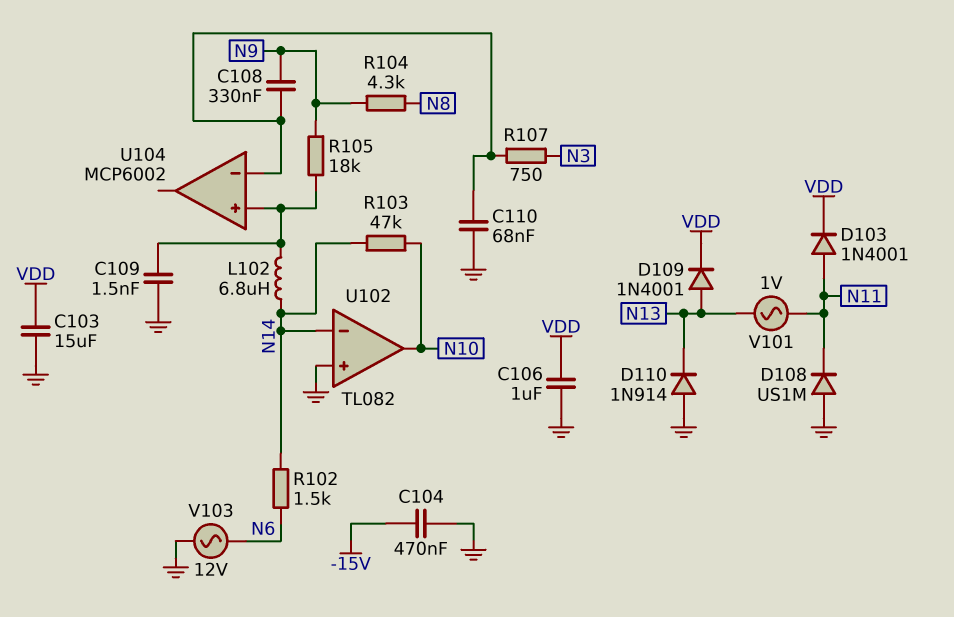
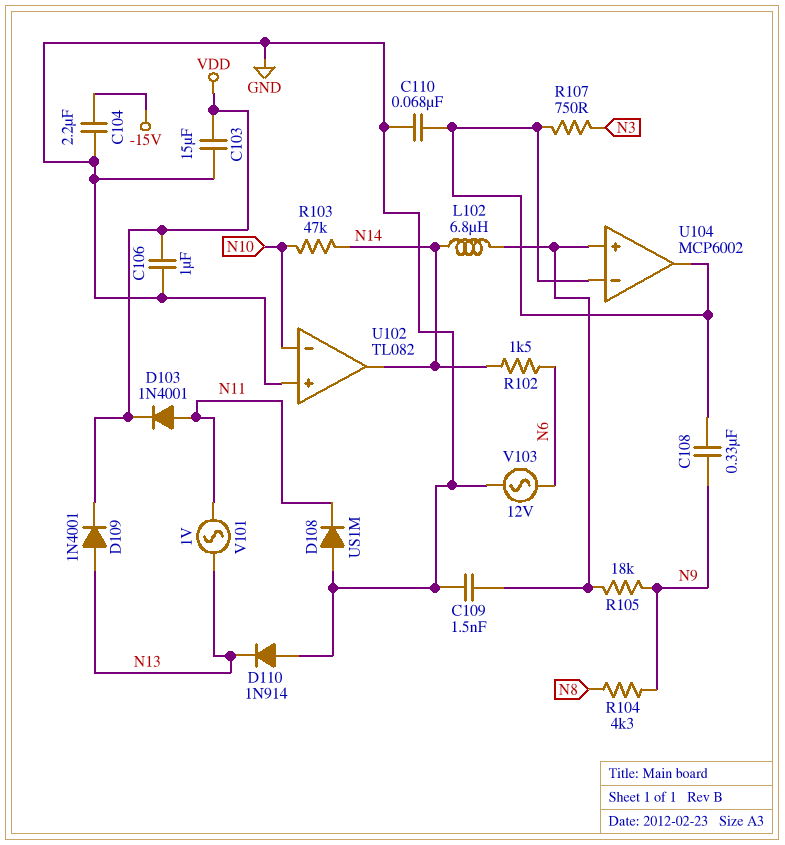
C104: 470nF (-15V, GND) -> 2.2uF (-15V, GND)
U102 pin in-: N14 -> N10
U102 pin out: N10 -> N14
U104 pin out: none -> U104/in-

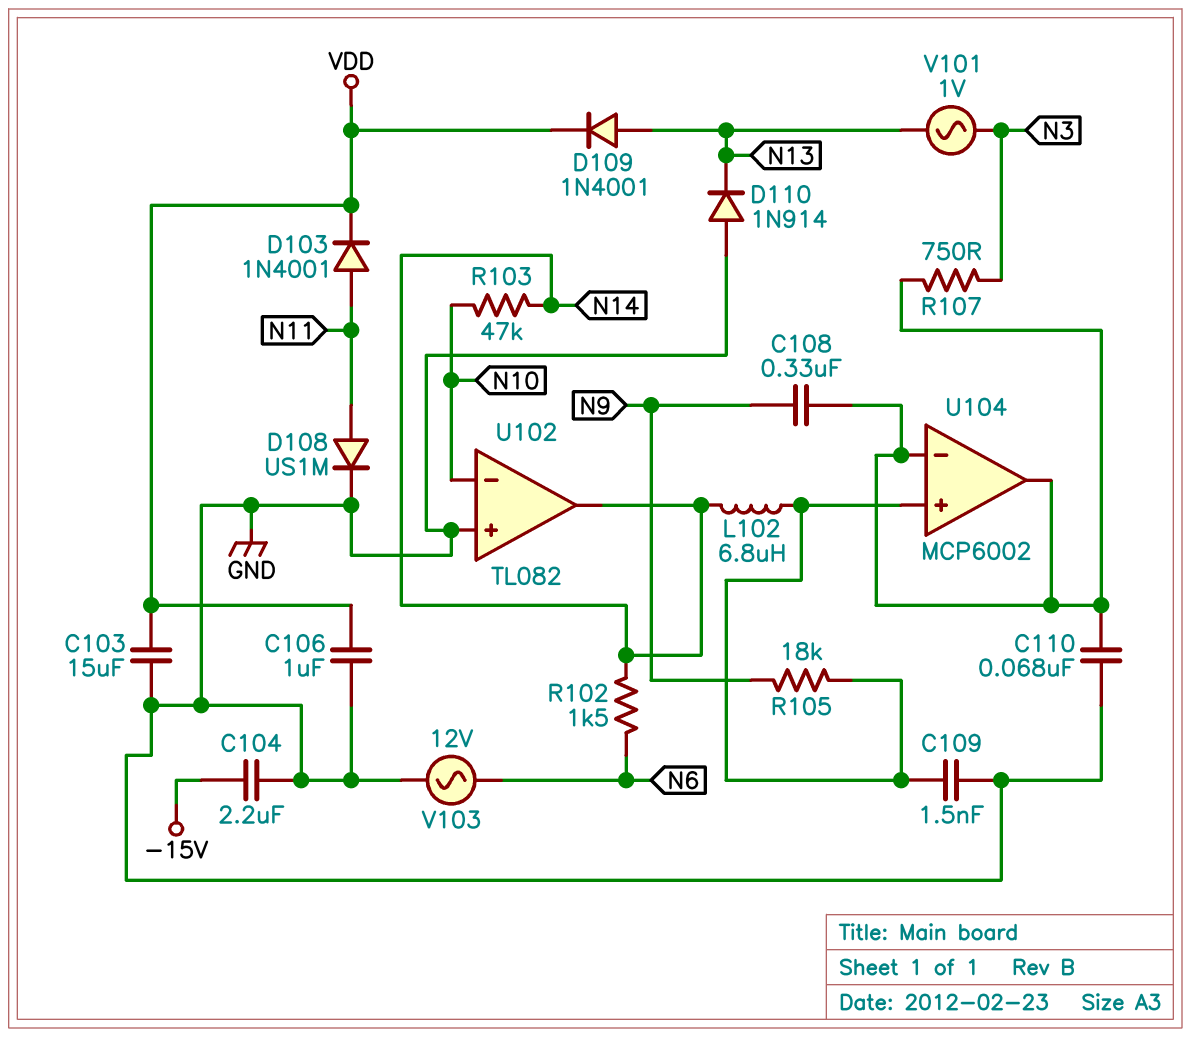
D108: diode US1M (A GND, K N11) -> diode US1M (A N11, K GND)
R104: 4.3k (N8, N9) -> none
V101: AC 1V (N11, N13) -> AC 1V (N3, N13)

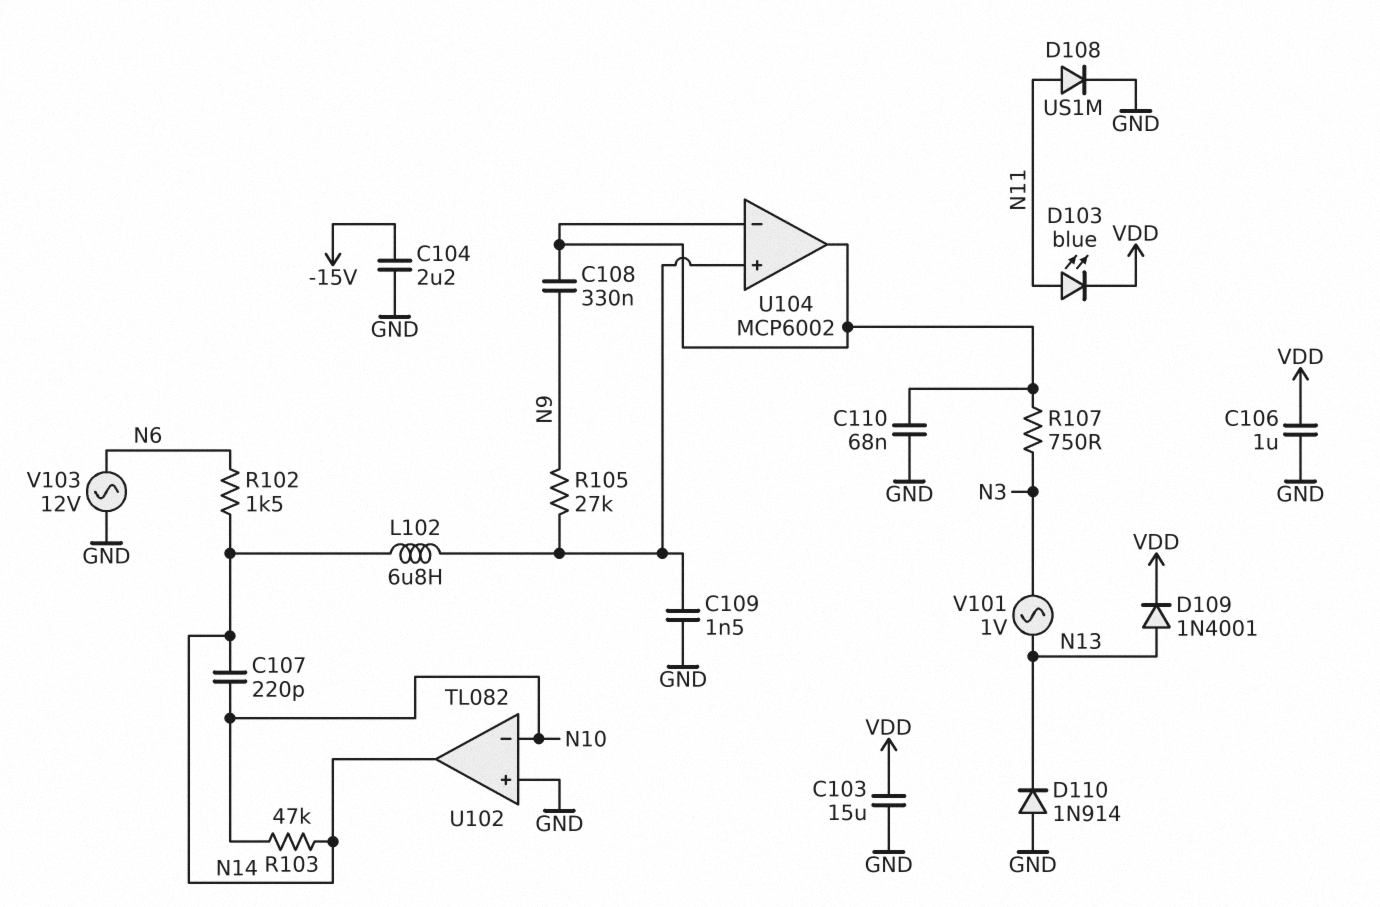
C107: none -> 220pF (N10, N14)
D103: diode 1N4001 (A N11, K VDD) -> LED blue (A N11, K VDD)
R105: 18k (N9, U104/in+) -> 27k (N9, U104/in+)

